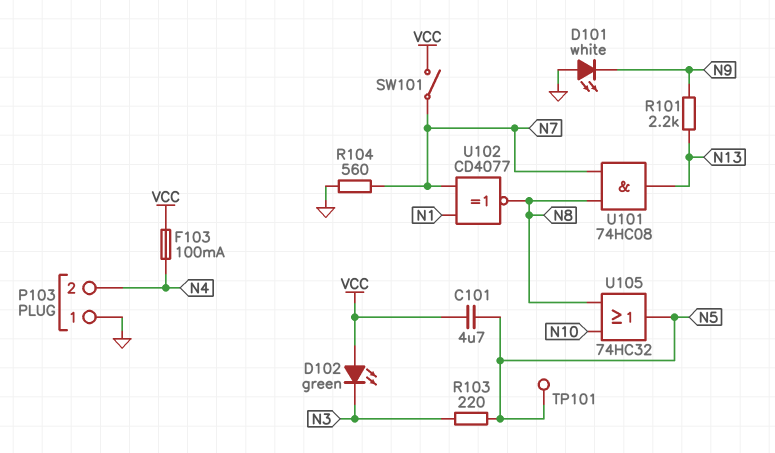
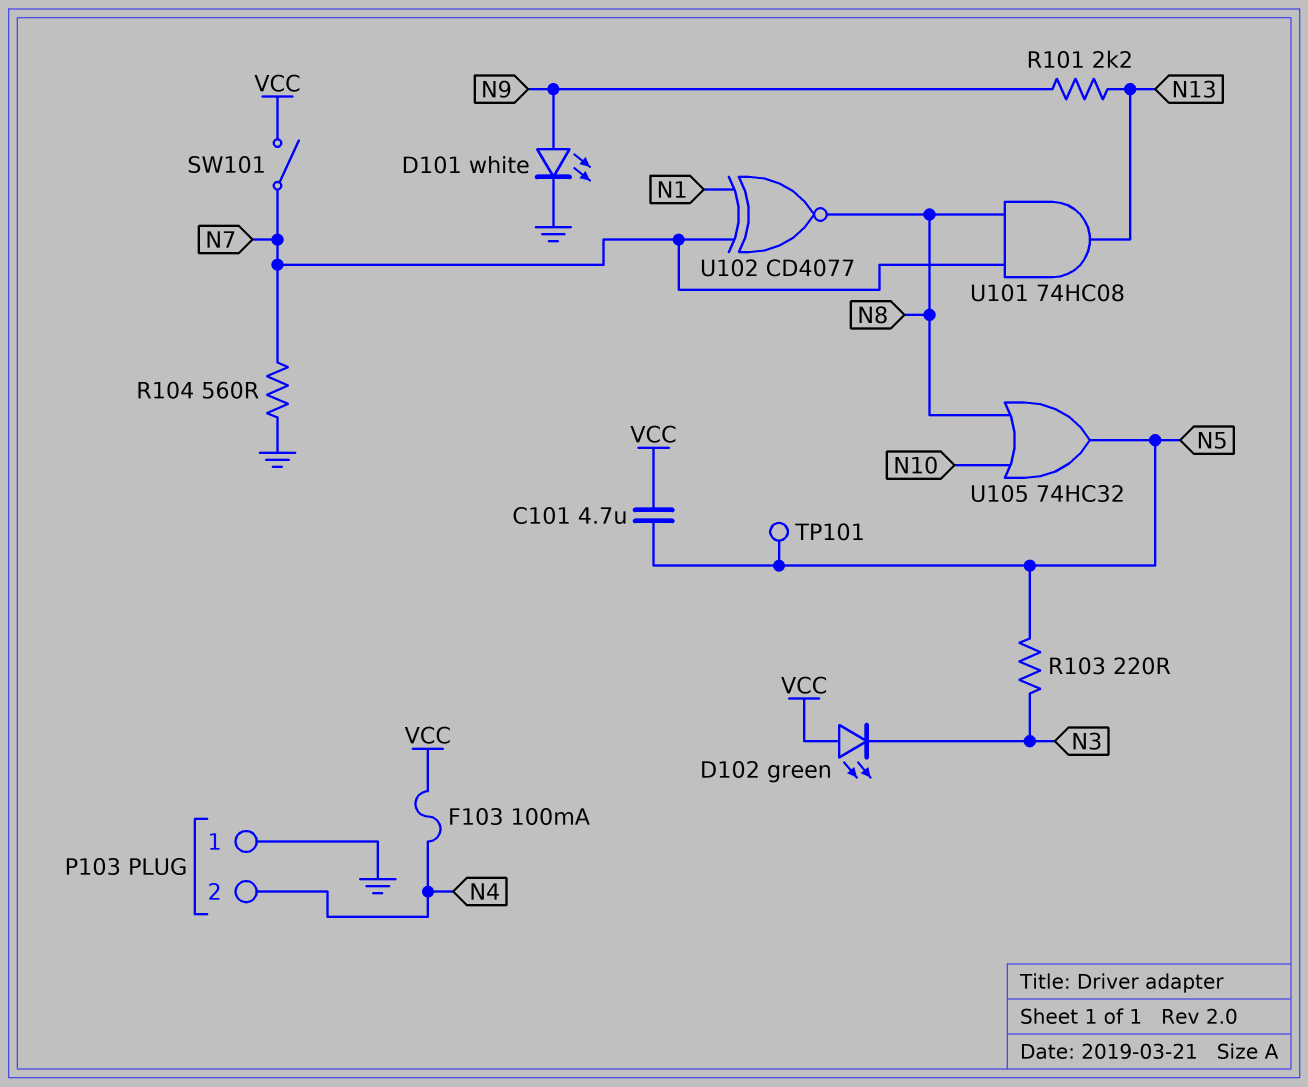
D101: LED white (A GND, K N9) -> LED white (A N9, K GND)

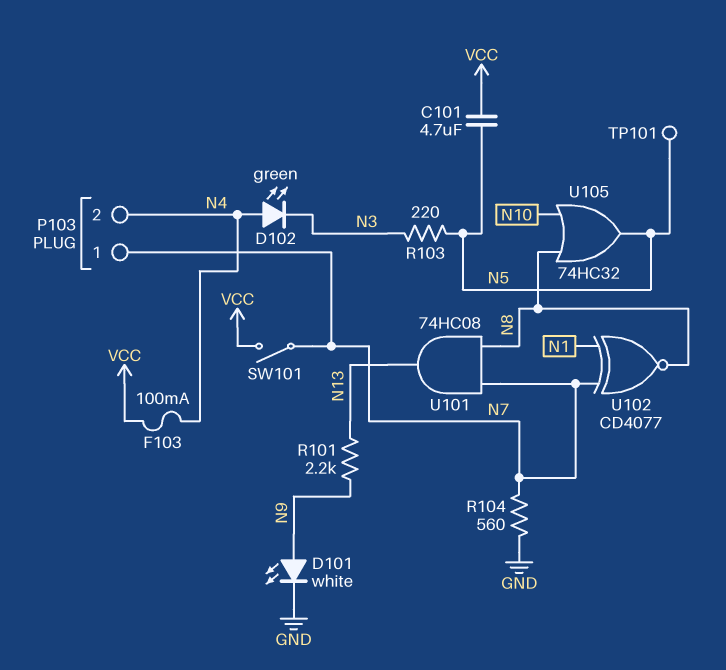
D102: LED green (A VCC, K N3) -> LED green (A N4, K N3)
P103 pin 1: GND -> N7

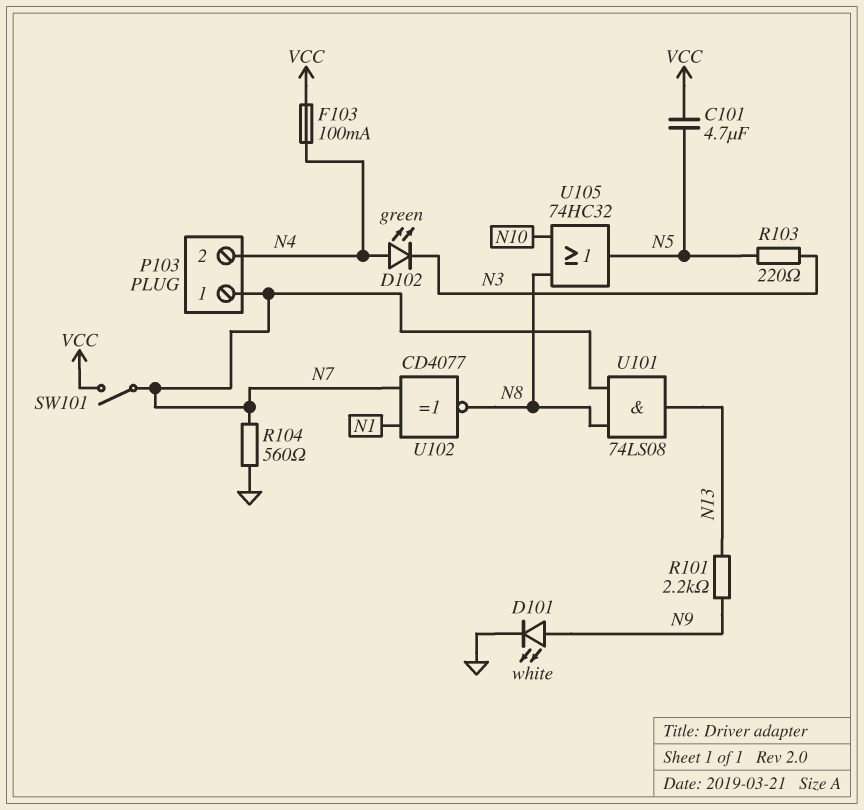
TP101: test point (N5) -> none
U101: AND 74HC08 (in N7, in N8, out N13) -> AND 74LS08 (in N7, in N8, out N13)

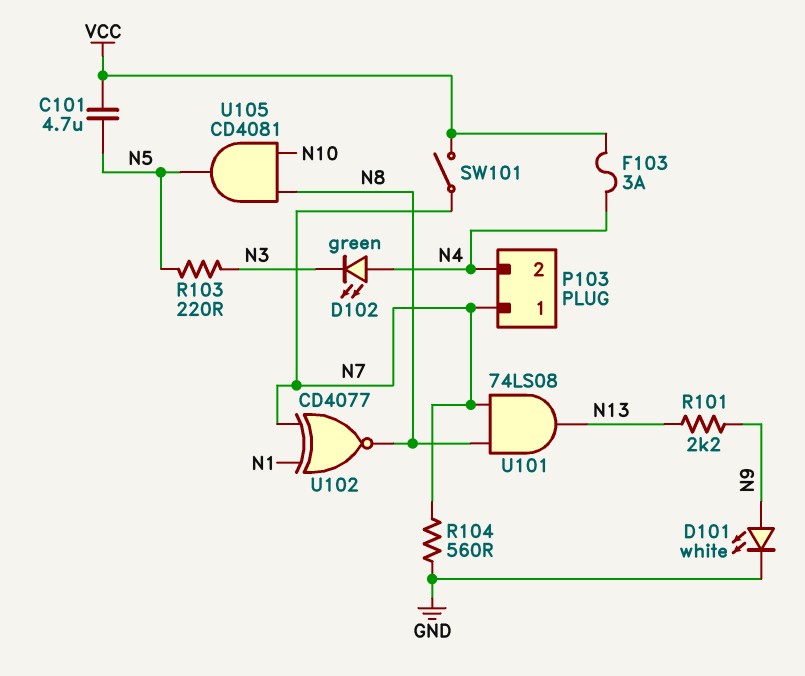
F103: 100mA (N4, VCC) -> 3A (N4, VCC)
U105: OR 74HC32 (in N8, in N10, out N5) -> AND CD4081 (in N8, in N10, out N5)

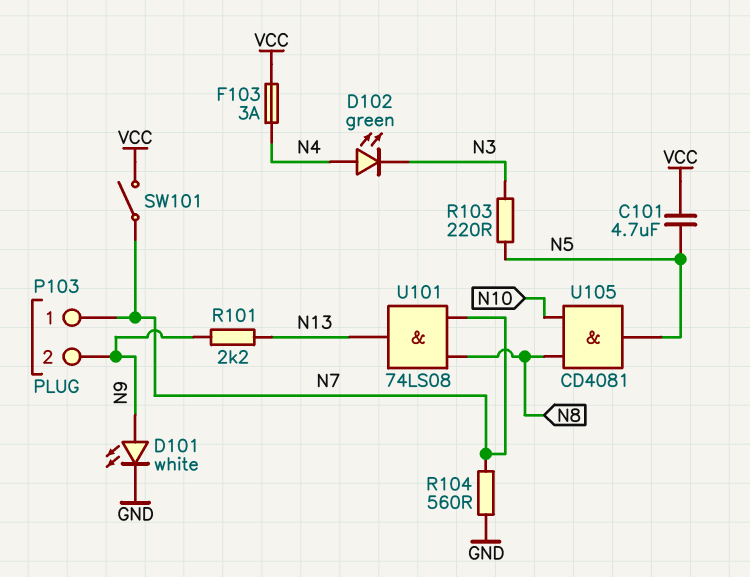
P103 pin 2: N4 -> N9
U102: XNOR CD4077 (in N1, in N7, out N8) -> none

